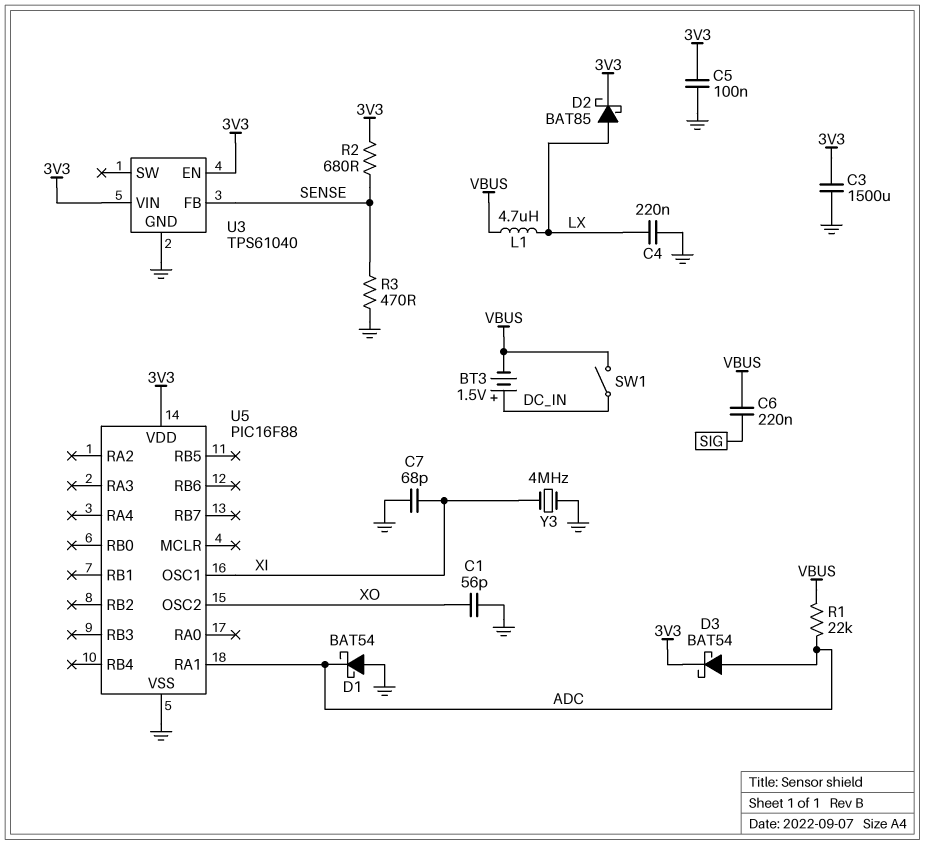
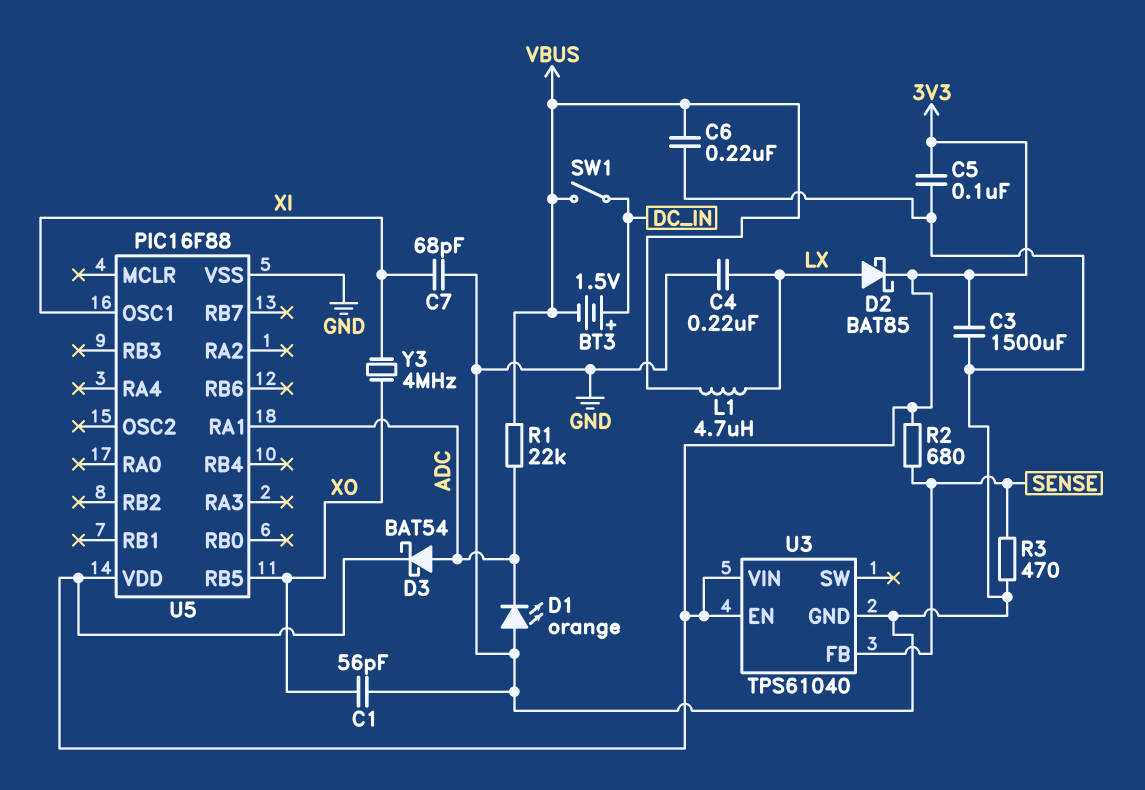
C6: 220nF (SIG, VBUS) -> 220nF (GND, VBUS)
D1: schottky BAT54 (A GND, K ADC) -> LED orange (A GND, K ADC)
U5 pin OSC2: XO -> none
U5 pin RB5: none -> XO
Y3: 4MHz (GND, XI) -> 4MHz (XI, XO)

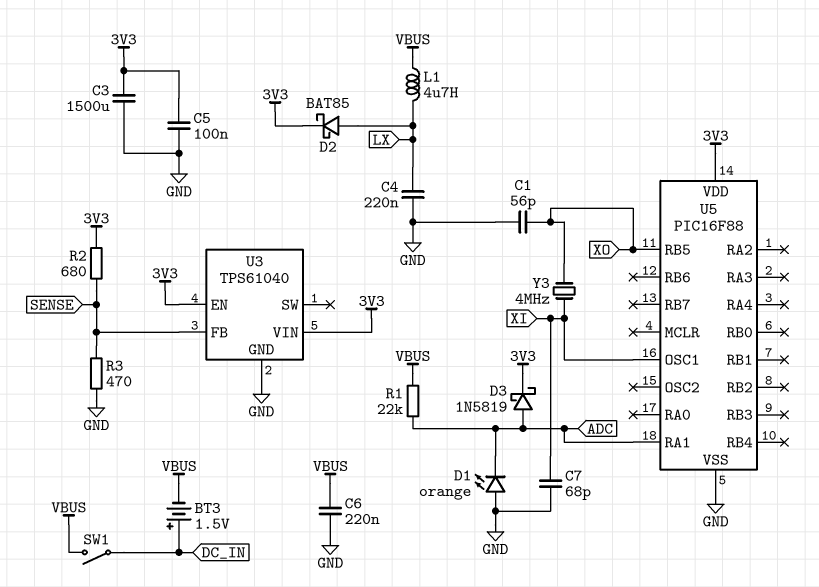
D3: schottky BAT54 (A ADC, K 3V3) -> schottky 1N5819 (A ADC, K 3V3)

